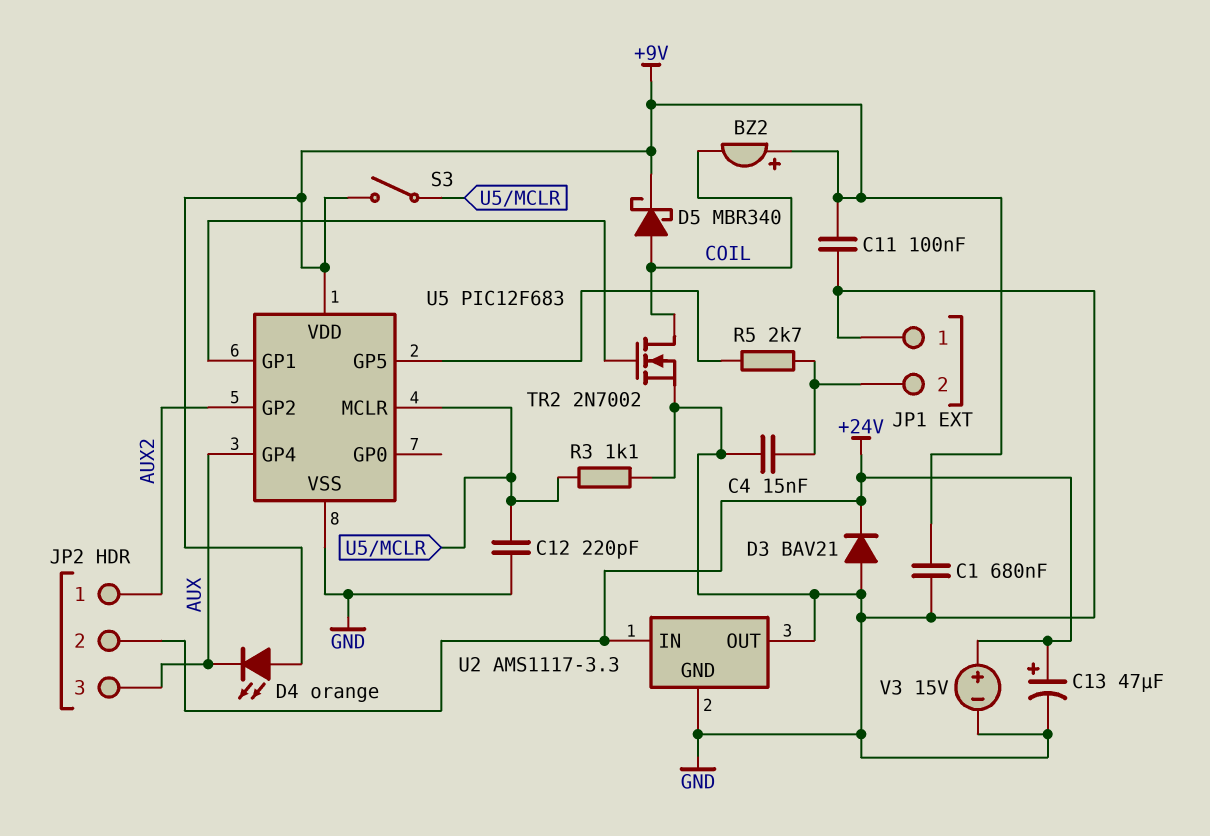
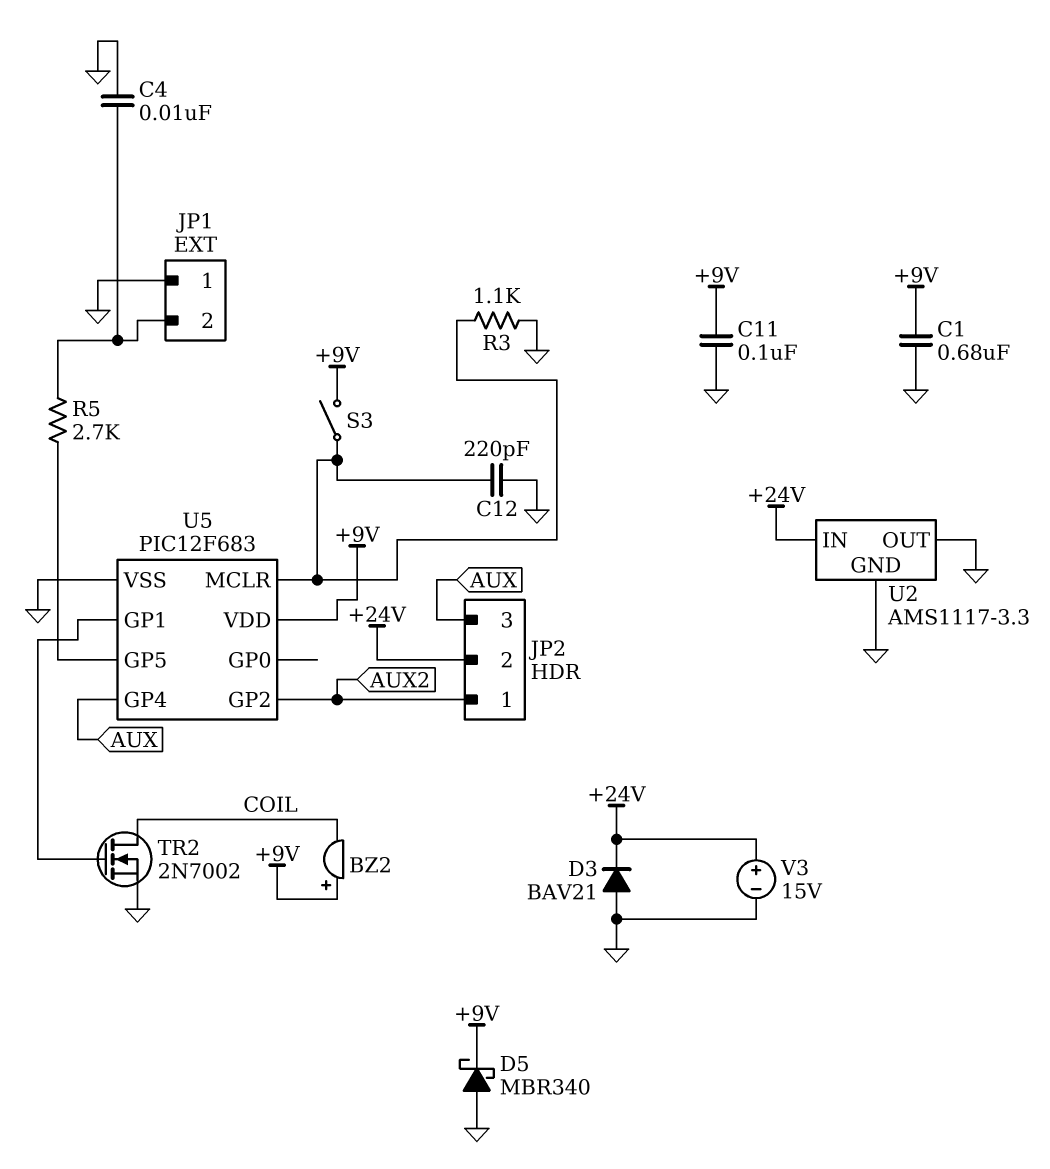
C4: 15nF (GND, JP1/2) -> 10nF (GND, JP1/2)
C13: 47uF (plus +24V, minus GND) -> none
D4: LED orange (A +9V, K AUX) -> none
D5: schottky MBR340 (A COIL, K +9V) -> schottky MBR340 (A GND, K +9V)

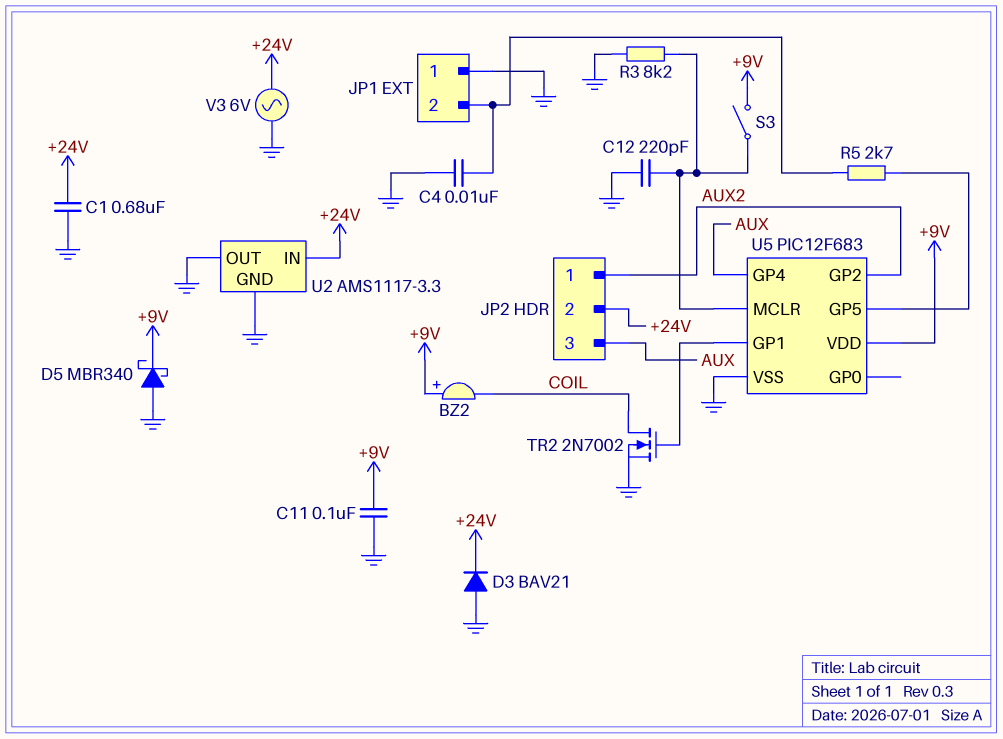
C1: 680nF (+9V, GND) -> 680nF (+24V, GND)
R3: 1.1k (GND, U5/MCLR) -> 8.2k (GND, U5/MCLR)
V3: 15V (plus +24V, minus GND) -> AC 6V (+24V, GND)

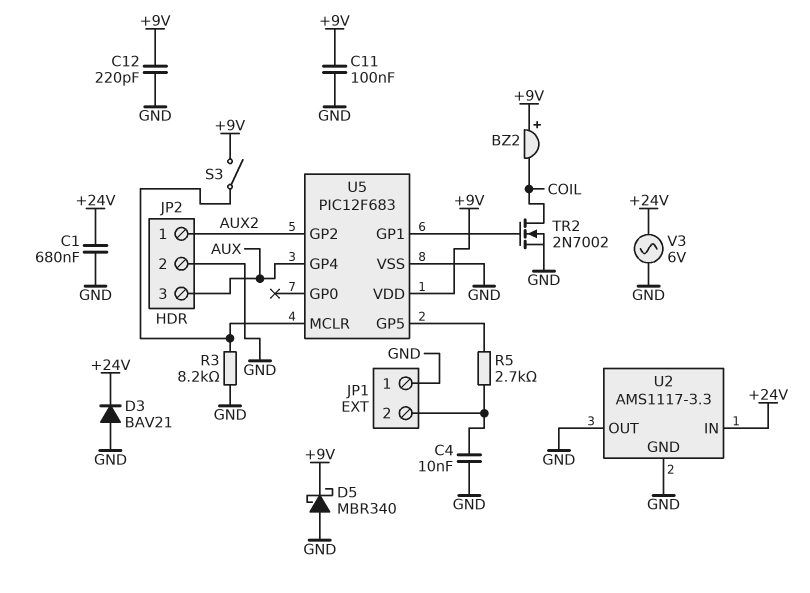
C12: 220pF (GND, U5/MCLR) -> 220pF (+9V, GND)
JP2 pin 2: +24V -> GND

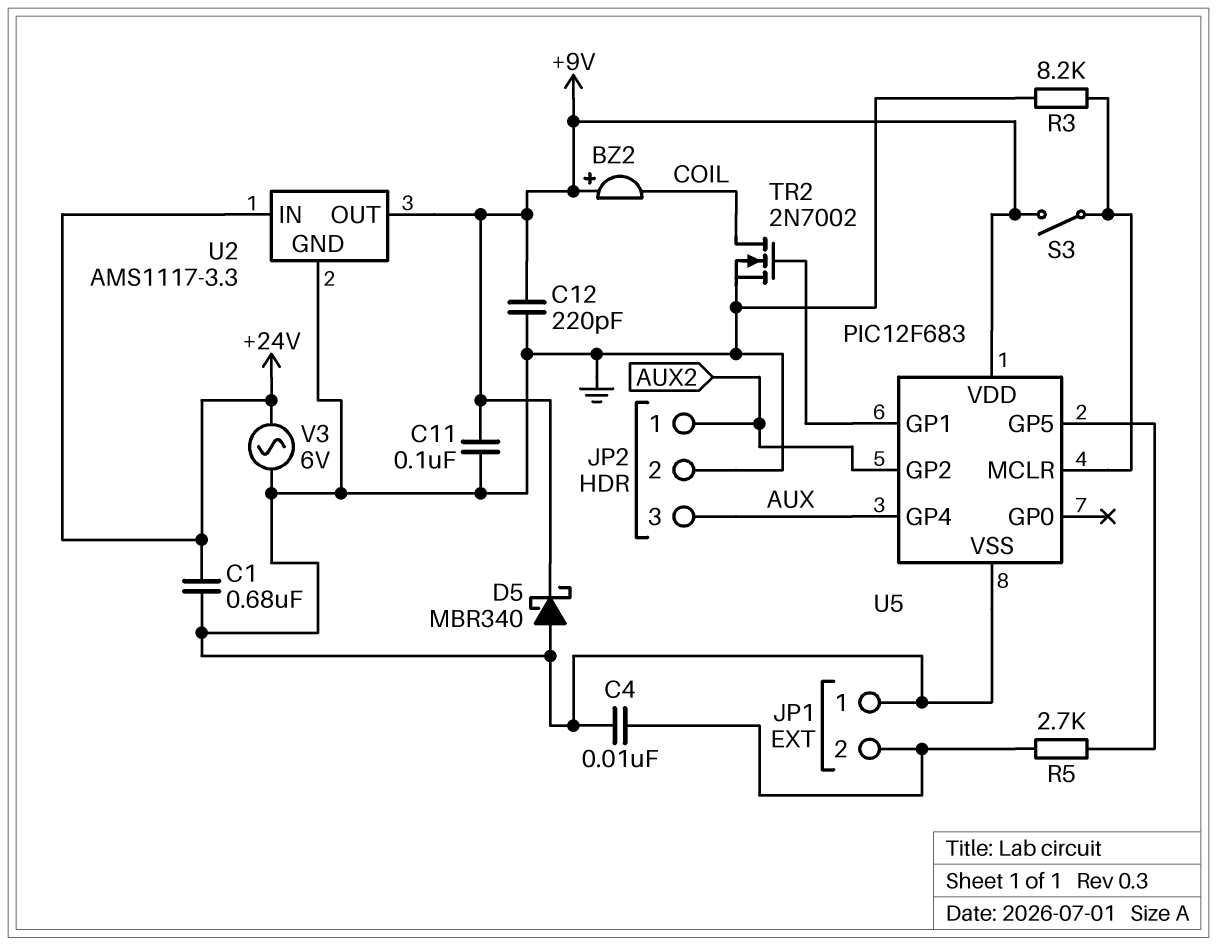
D3: diode BAV21 (A GND, K +24V) -> none
U2 pin OUT: GND -> +9V

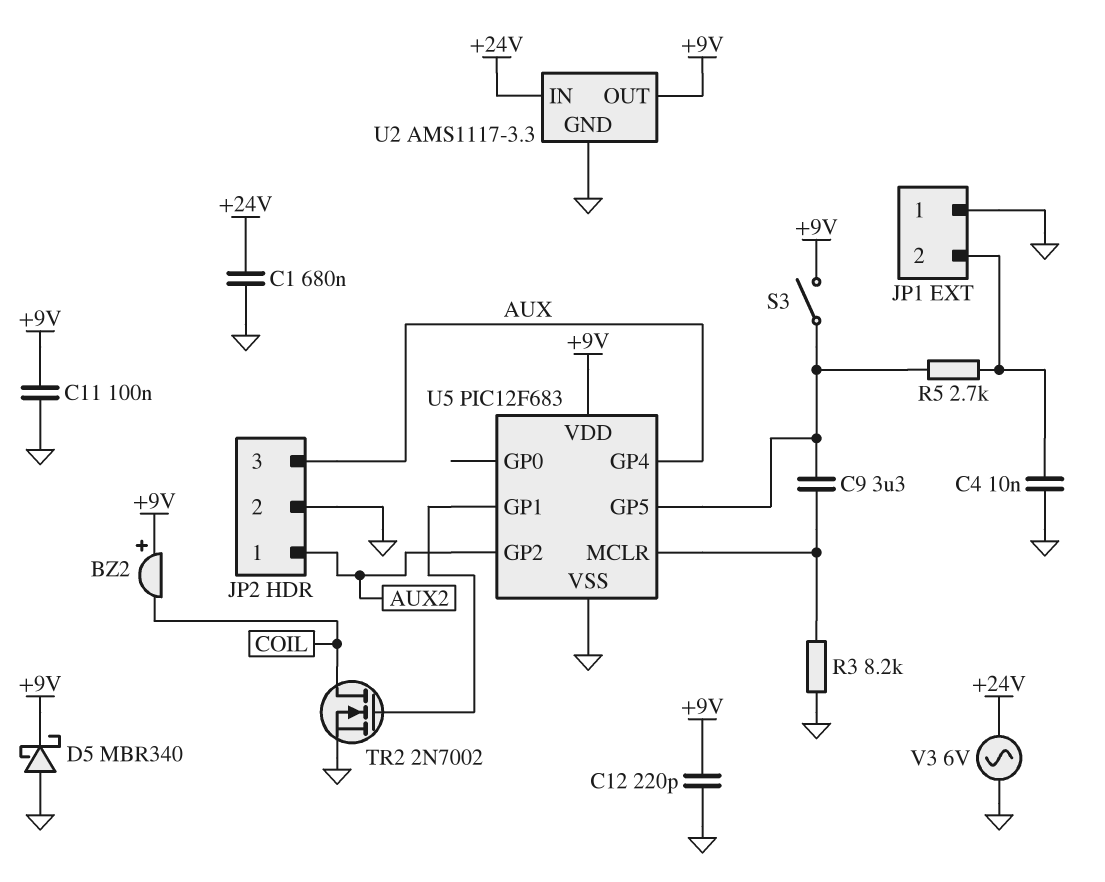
C9: none -> 3.3uF (U5/GP5, U5/MCLR)
S3: switch (+9V, U5/MCLR) -> switch (+9V, U5/GP5)

